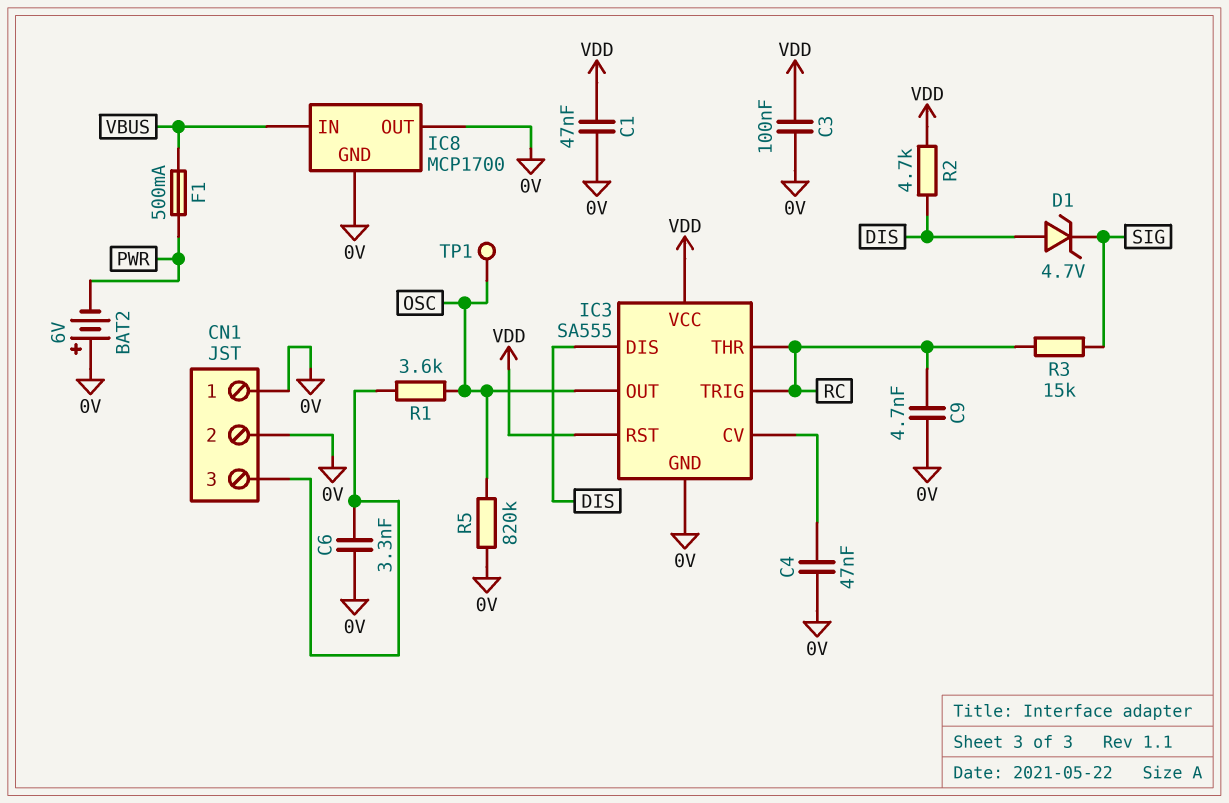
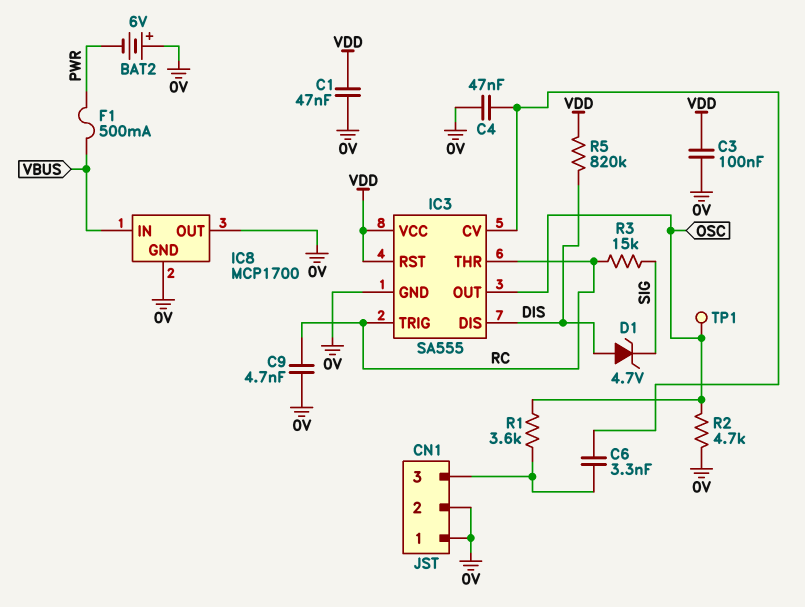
C6: 3.3nF (0V, CN1/3) -> 3.3nF (CN1/3, IC3/CV)
R2: 4.7k (DIS, VDD) -> 4.7k (0V, OSC)
R5: 820k (0V, OSC) -> 820k (DIS, VDD)

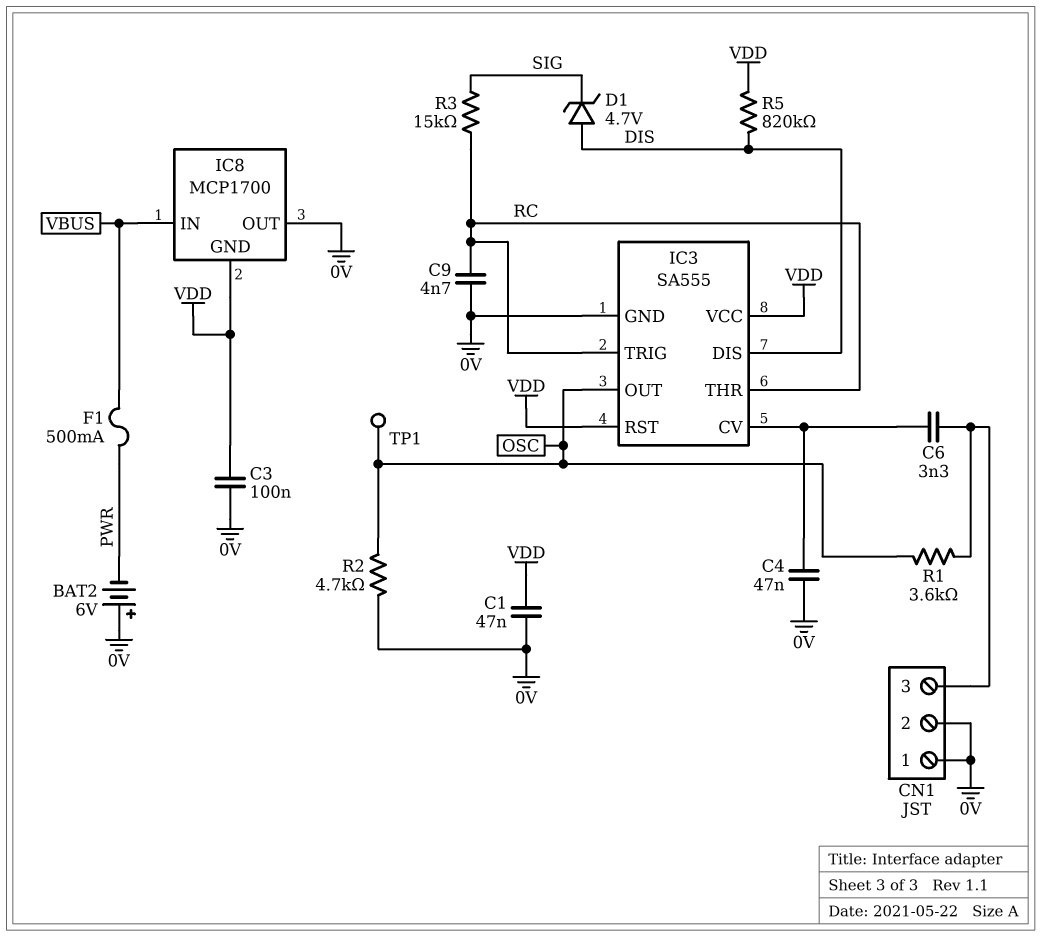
IC8 pin GND: 0V -> VDD

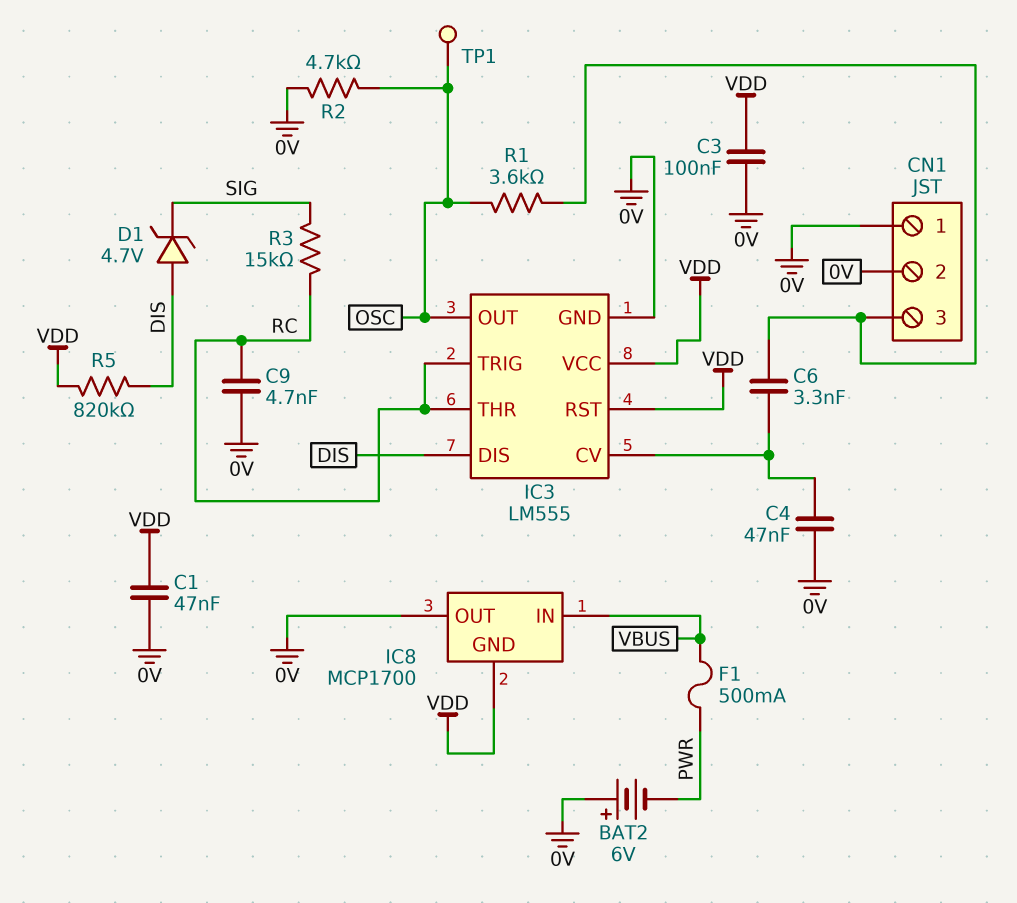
IC3: SA555 -> LM555

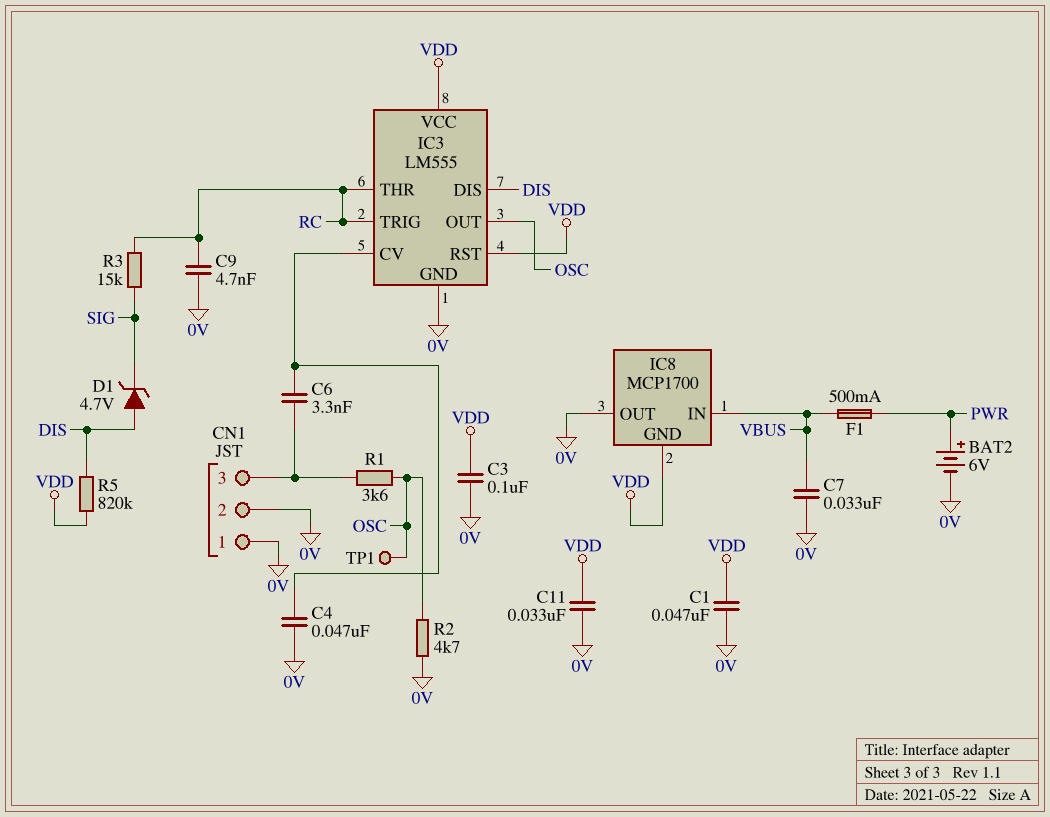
BAT2: 6V (plus 0V, minus PWR) -> 6V (plus PWR, minus 0V)
C7: none -> 33nF (0V, VBUS)
C11: none -> 33nF (0V, VDD)

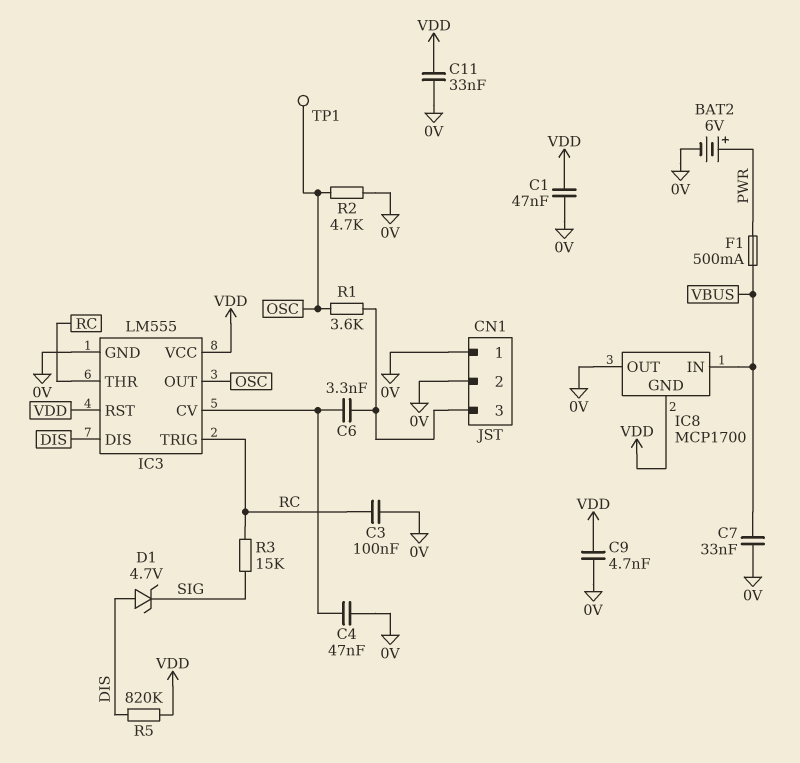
C3: 100nF (0V, VDD) -> 100nF (0V, RC)
C9: 4.7nF (0V, RC) -> 4.7nF (0V, VDD)

